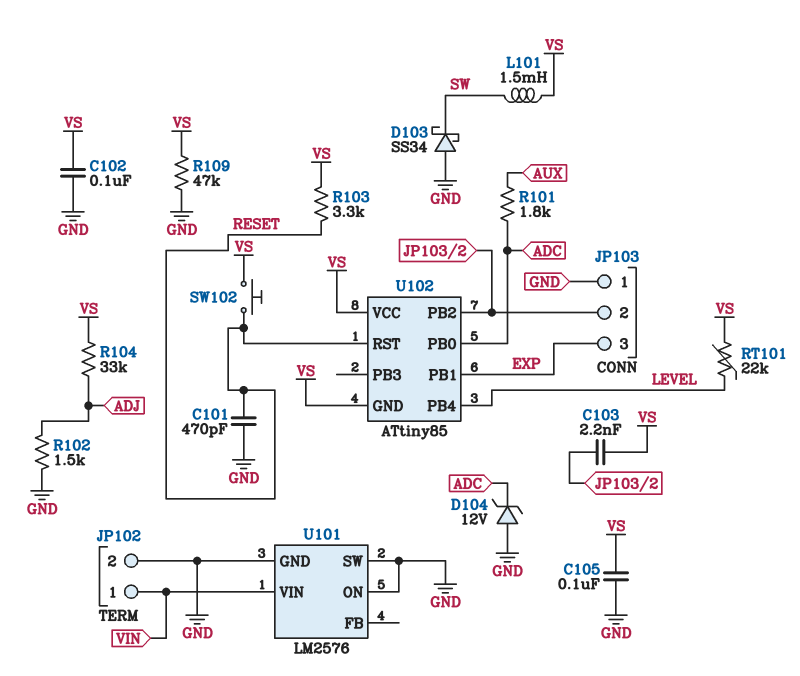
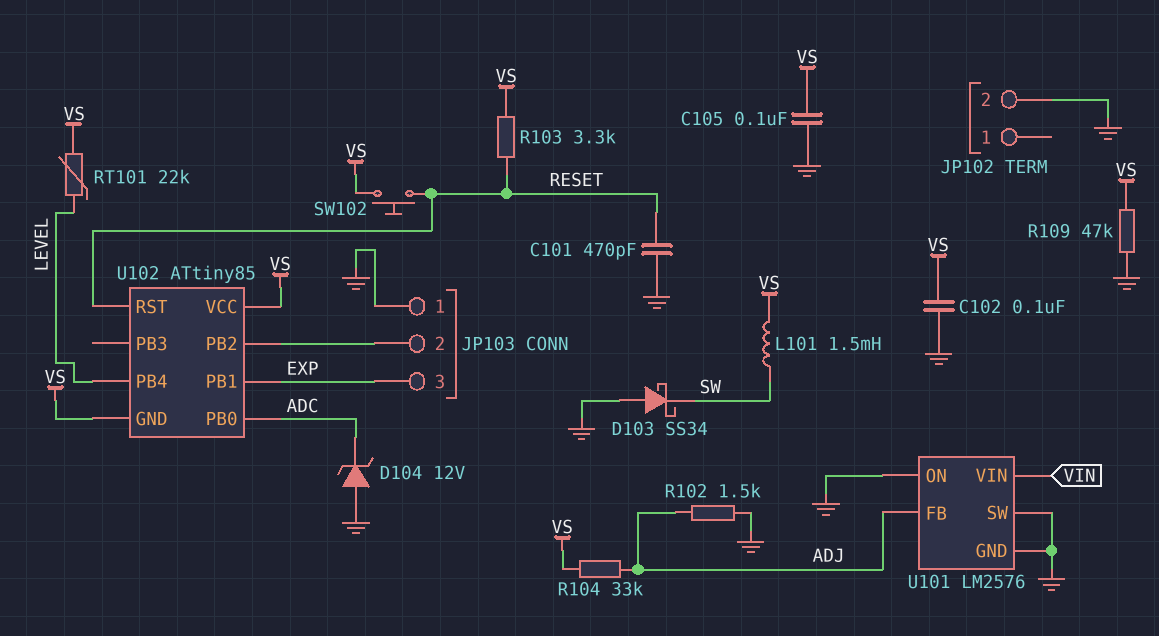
C103: 2.2nF (JP103/2, VS) -> none
JP102 pin 1: VIN -> none
R101: 1.8k (ADC, AUX) -> none
U101 pin FB: none -> ADJ

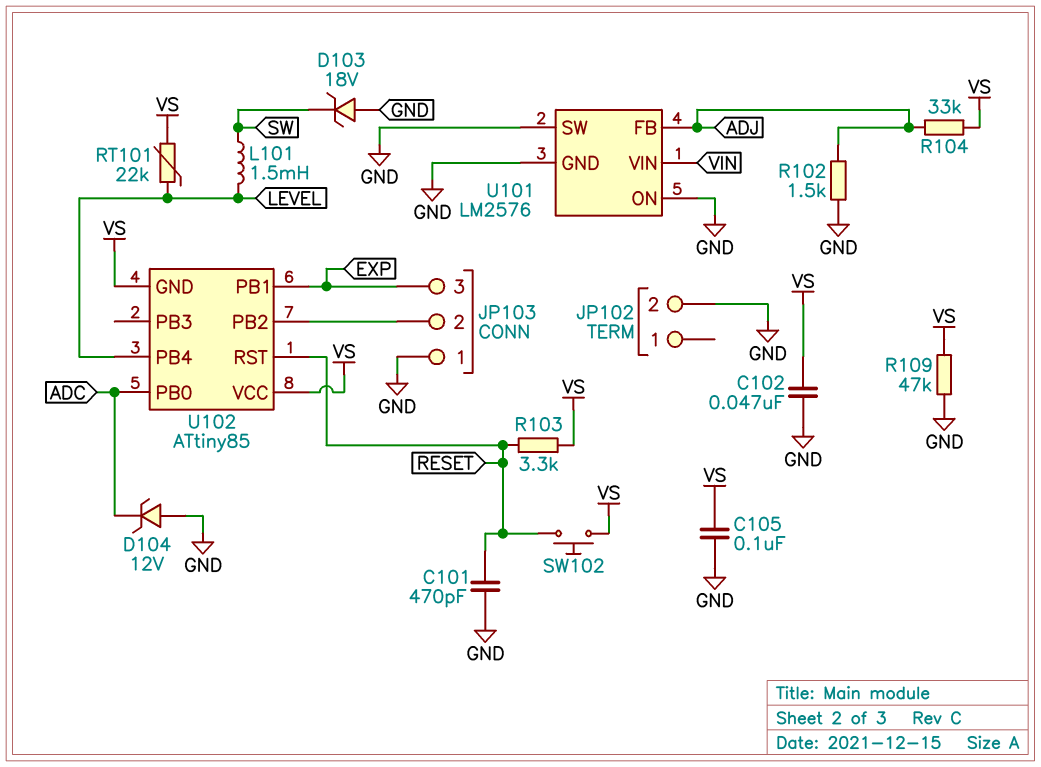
C102: 100nF (GND, VS) -> 47nF (GND, VS)
D103: schottky SS34 (A GND, K SW) -> zener 18V (A GND, K SW)
L101: 1.5mH (SW, VS) -> 1.5mH (LEVEL, SW)

